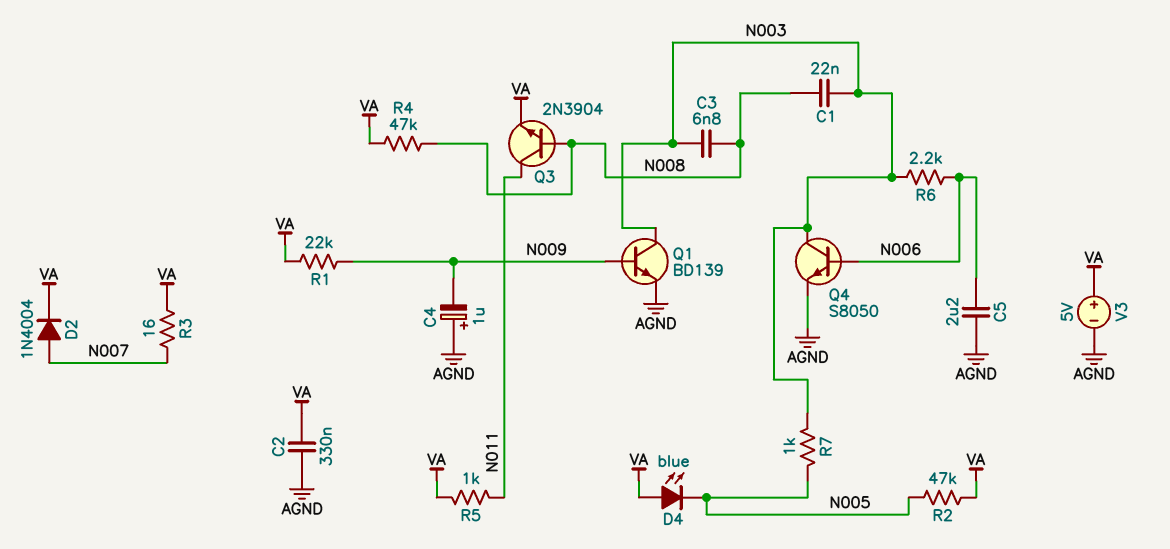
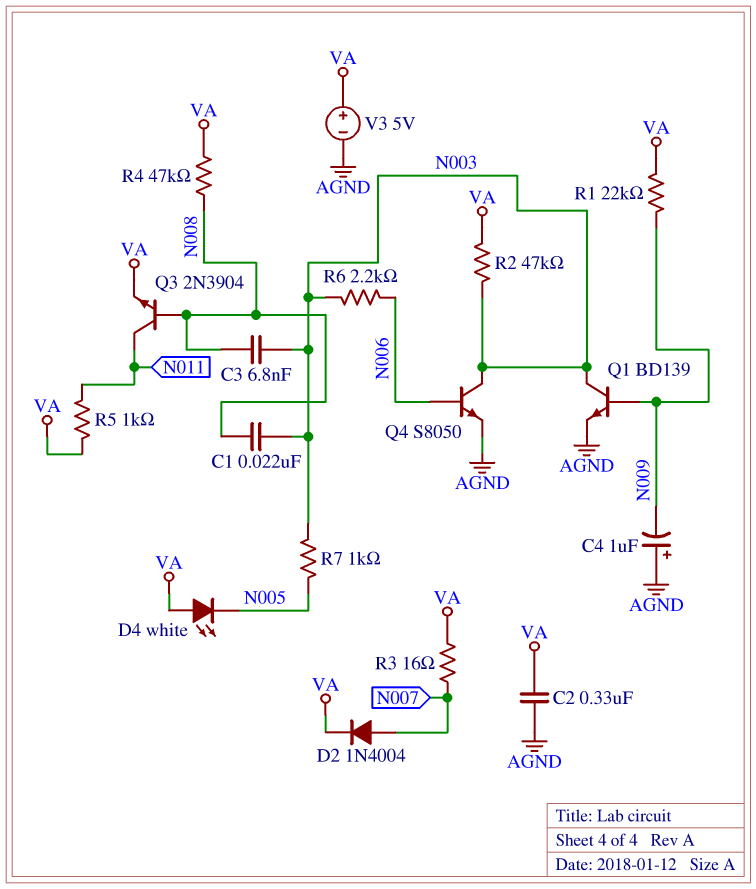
C5: 2.2uF (AGND, N006) -> none
D4: LED blue (A VA, K N005) -> LED white (A VA, K N005)
R2: 47k (N005, VA) -> 47k (N003, VA)

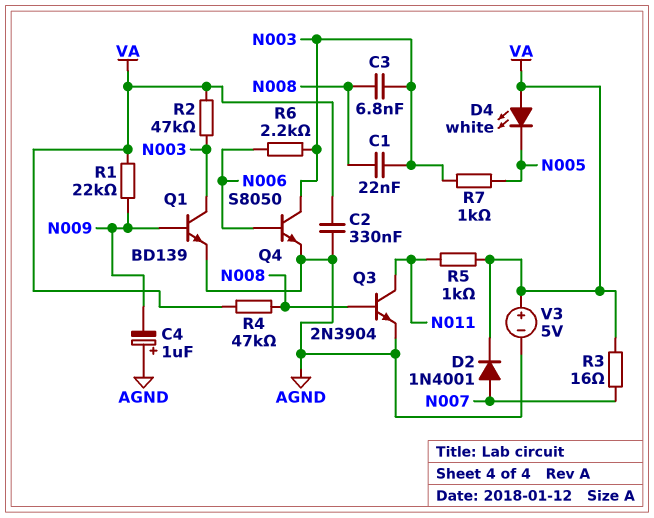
D2: diode 1N4004 (A N007, K VA) -> diode 1N4001 (A N007, K VA)
Q3: NPN 2N3904 (B N008, C N011, E VA) -> NPN 2N3904 (B N008, C N011, E AGND)

